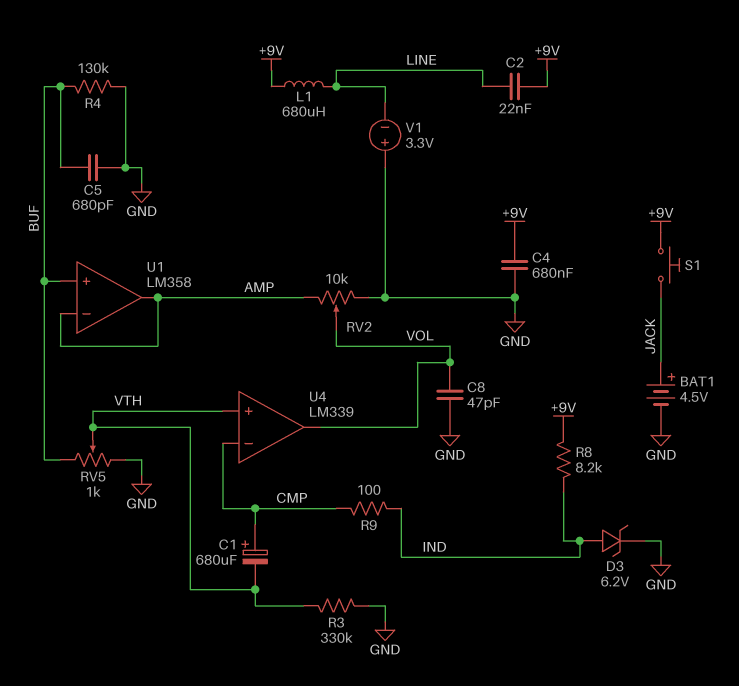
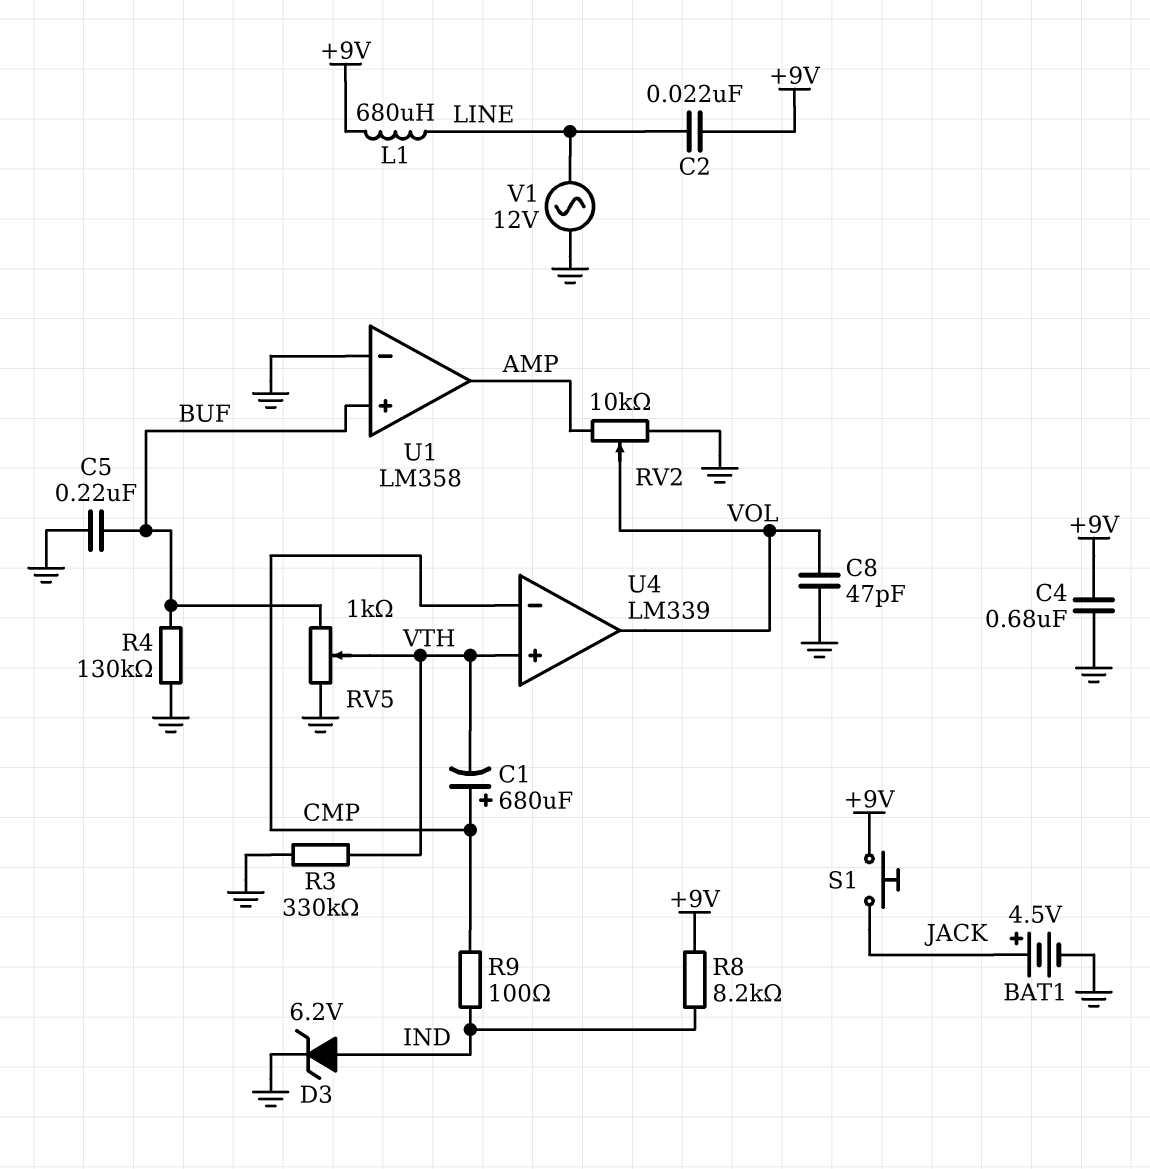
C5: 680pF (BUF, GND) -> 220nF (BUF, GND)
U1 pin in-: AMP -> GND
V1: 3.3V (plus GND, minus LINE) -> AC 12V (GND, LINE)

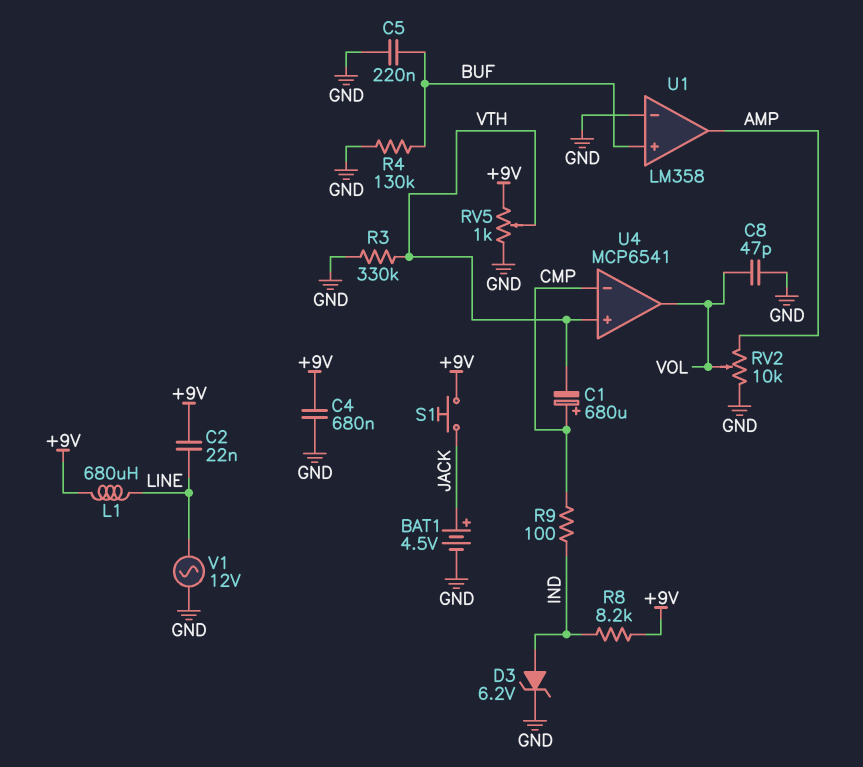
RV5: 1k (BUF, GND, wiper VTH) -> 1k (+9V, GND, wiper VTH)
U4: LM339 -> MCP6541

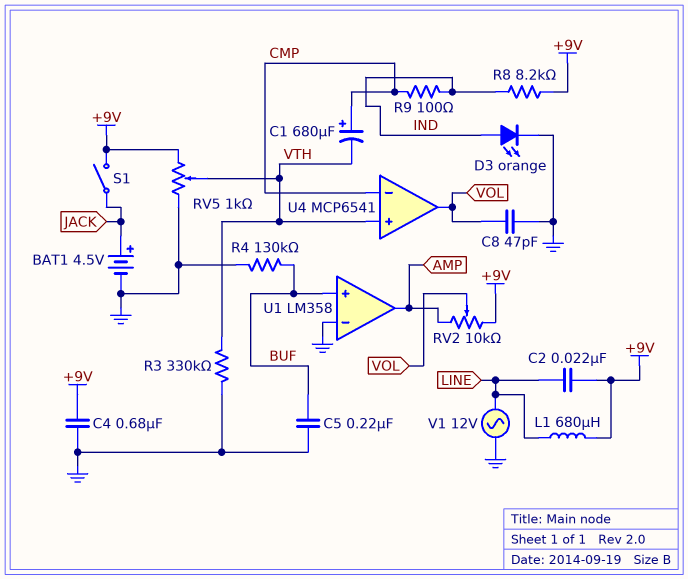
D3: zener 6.2V (A IND, K GND) -> LED orange (A IND, K GND)
RV2: 10k (AMP, GND, wiper VOL) -> 10k (+9V, AMP, wiper VOL)
S1: button (+9V, JACK) -> switch (+9V, JACK)

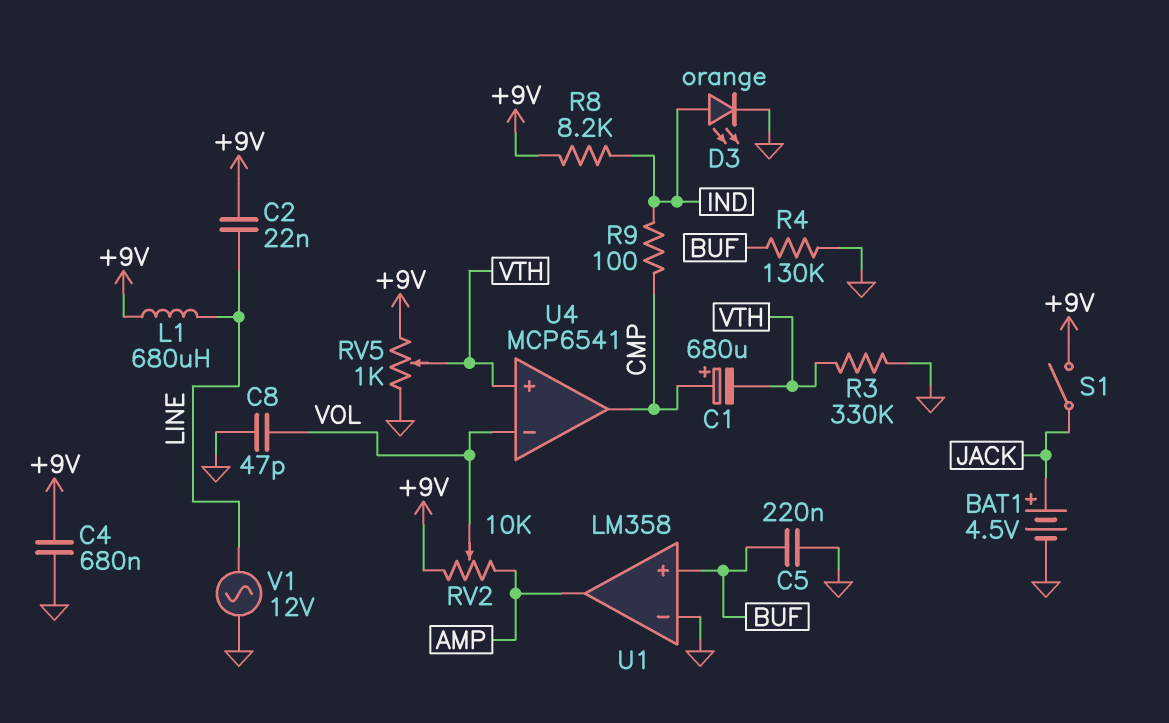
U4 pin in-: CMP -> VOL
U4 pin out: VOL -> CMP

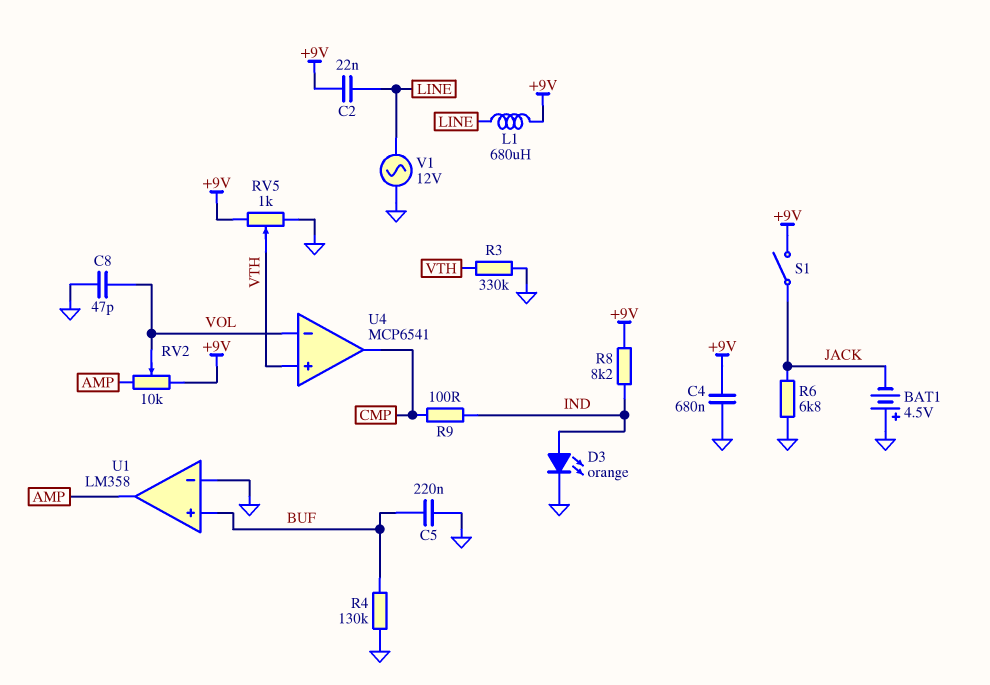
BAT1: 4.5V (plus JACK, minus GND) -> 4.5V (plus GND, minus JACK)
C1: 680uF (plus CMP, minus VTH) -> none
R6: none -> 6.8k (GND, JACK)

